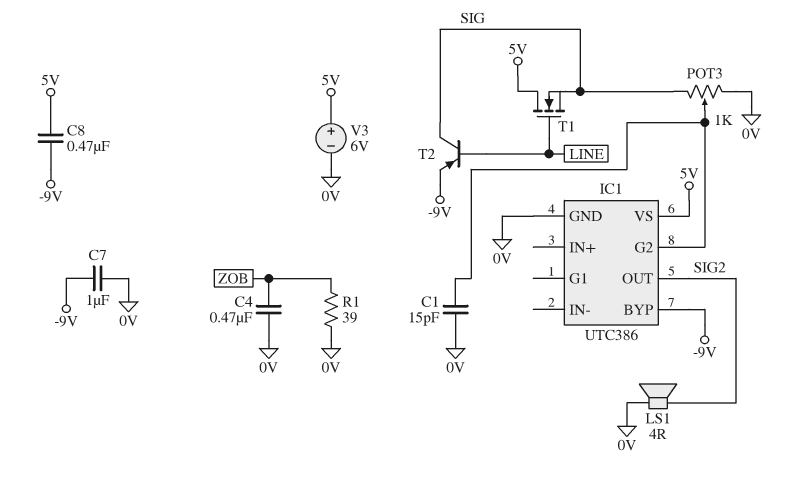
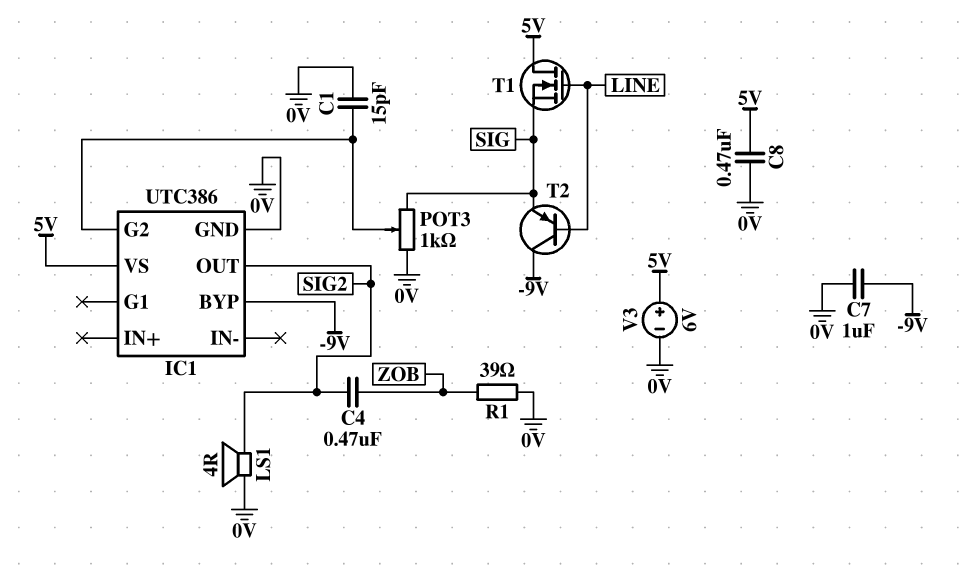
C4: 470nF (0V, ZOB) -> 470nF (SIG2, ZOB)
C8: 470nF (-9V, 5V) -> 470nF (0V, 5V)
T2: PNP (B LINE, C SIG, E -9V) -> PNP (B LINE, C -9V, E SIG)

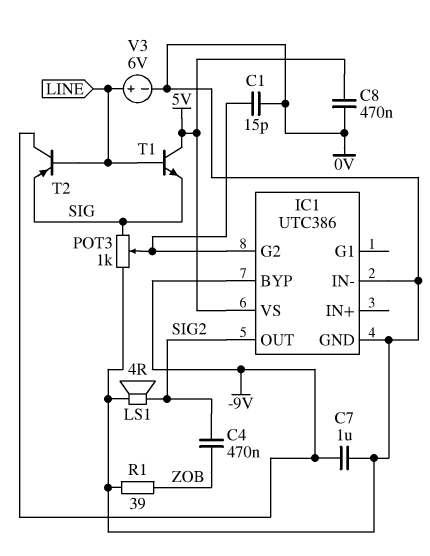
IC1 pin IN-: none -> 0V
T1: NMOS (G LINE, D 5V, S SIG) -> NPN (B LINE, C 5V, E SIG)
V3: 6V (plus 5V, minus 0V) -> 6V (plus LINE, minus 0V)

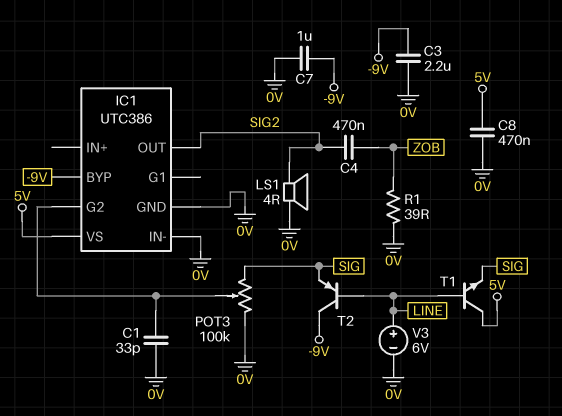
C1: 15pF (0V, IC1/G2) -> 33pF (0V, IC1/G2)
C3: none -> 2.2uF (-9V, 0V)
POT3: 1k (0V, SIG, wiper IC1/G2) -> 100k (0V, SIG, wiper IC1/G2)

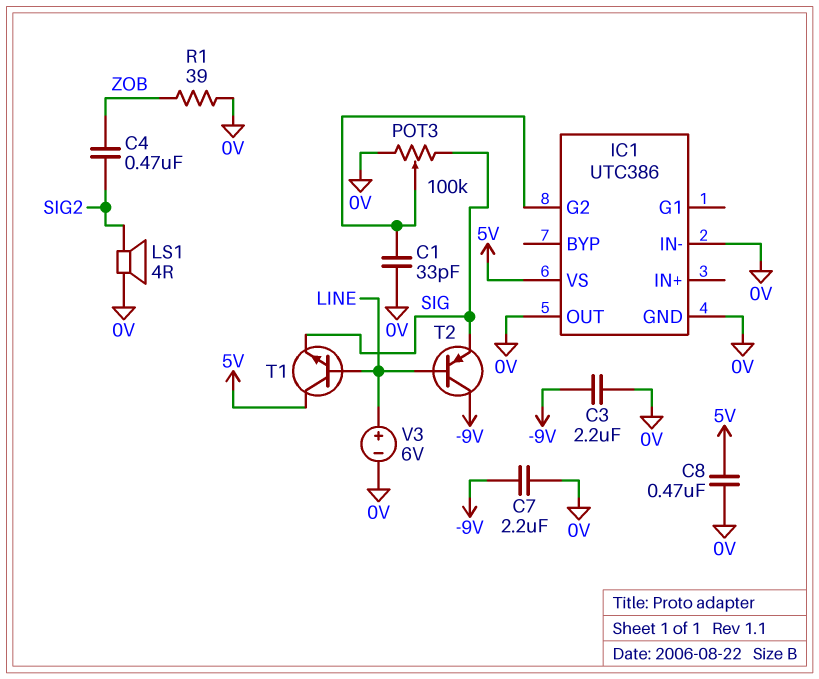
C7: 1uF (-9V, 0V) -> 2.2uF (-9V, 0V)
IC1 pin BYP: -9V -> none
IC1 pin OUT: SIG2 -> 0V

